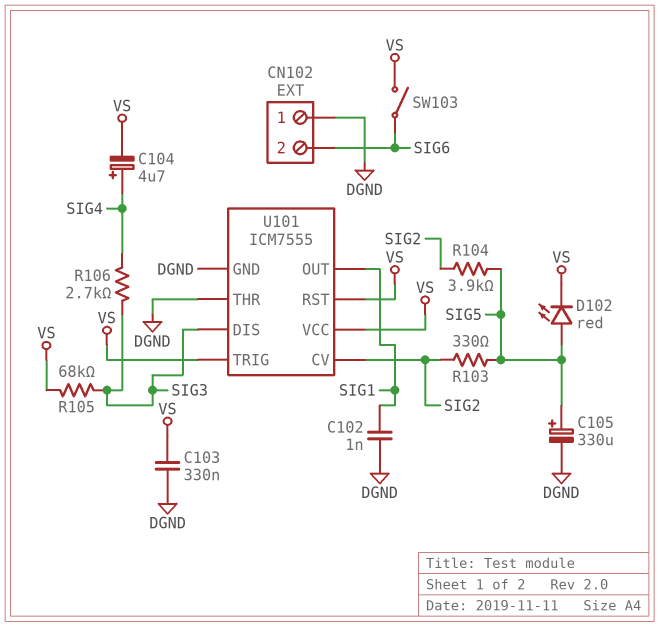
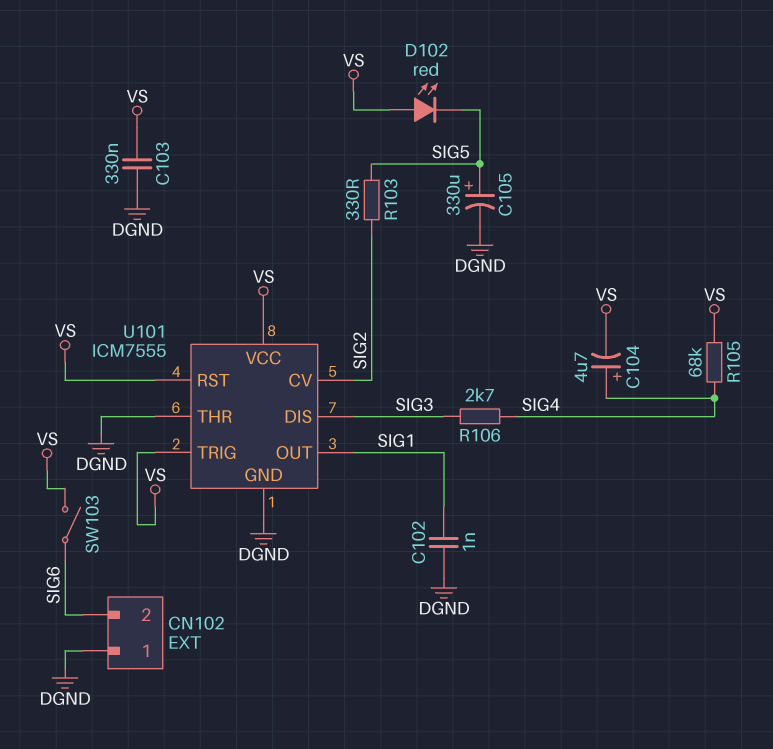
D102: LED red (A SIG5, K VS) -> LED red (A VS, K SIG5)
R104: 3.9k (SIG2, SIG5) -> none
R105: 68k (SIG3, VS) -> 68k (SIG4, VS)

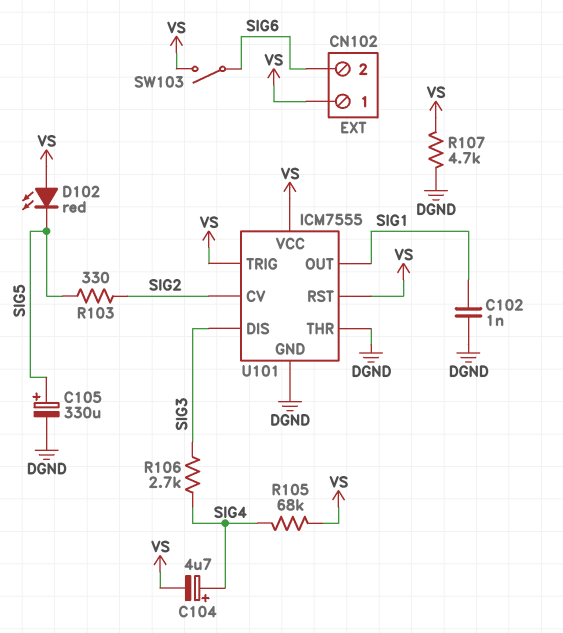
C103: 330nF (DGND, VS) -> none
CN102 pin 1: DGND -> VS
R107: none -> 4.7k (DGND, VS)

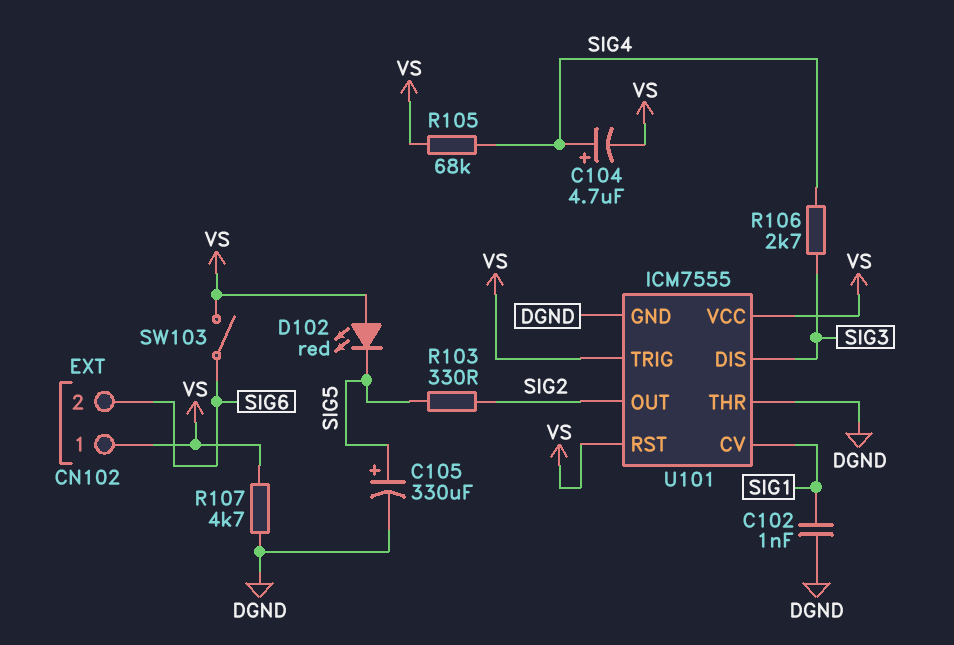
U101 pin CV: SIG2 -> SIG1
U101 pin OUT: SIG1 -> SIG2

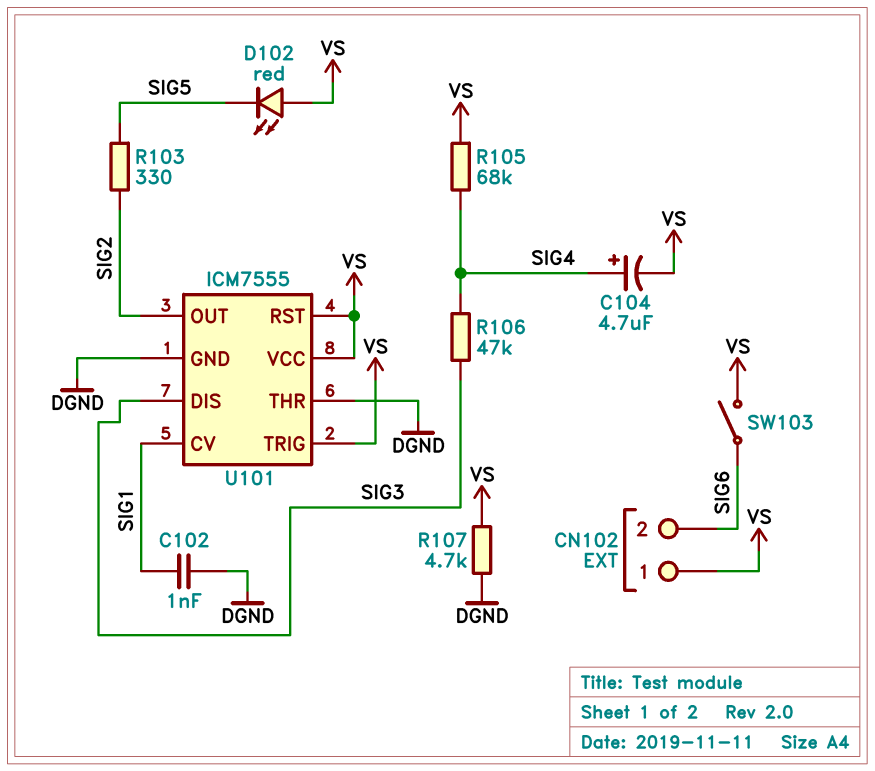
C105: 330uF (plus SIG5, minus DGND) -> none
R106: 2.7k (SIG3, SIG4) -> 47k (SIG3, SIG4)

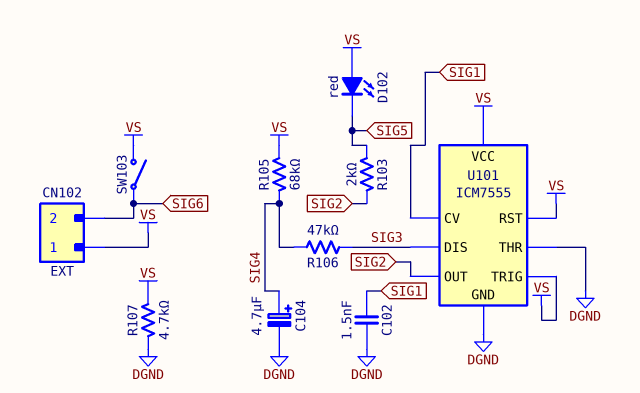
C102: 1nF (DGND, SIG1) -> 1.5nF (DGND, SIG1)
C104: 4.7uF (plus SIG4, minus VS) -> 4.7uF (plus SIG4, minus DGND)
R103: 330 (SIG2, SIG5) -> 2k (SIG2, SIG5)

